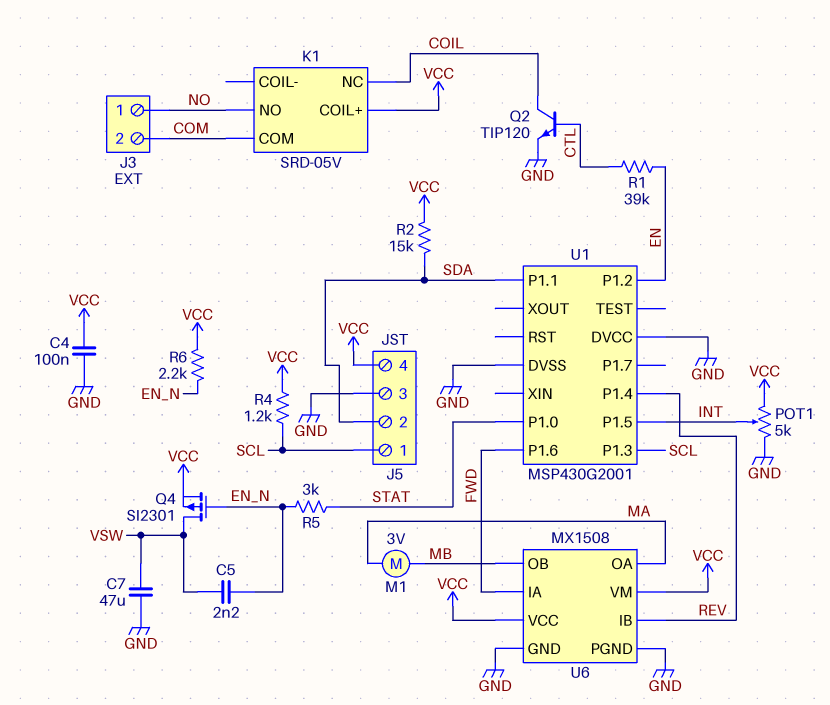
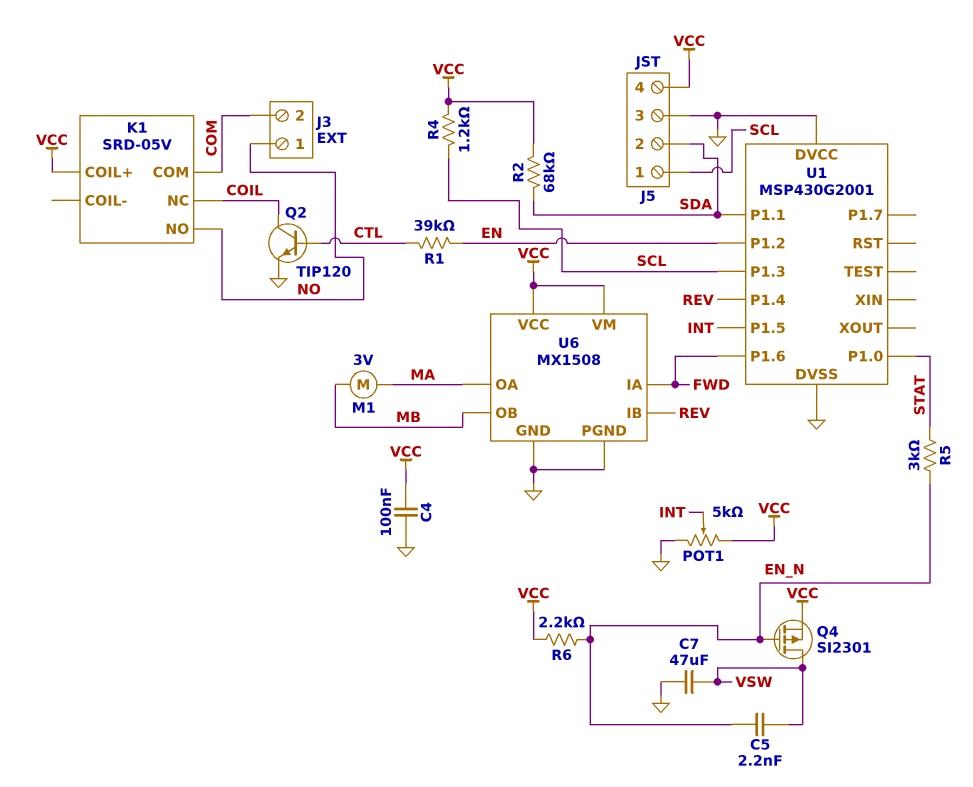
R2: 15k (SDA, VCC) -> 68k (SDA, VCC)

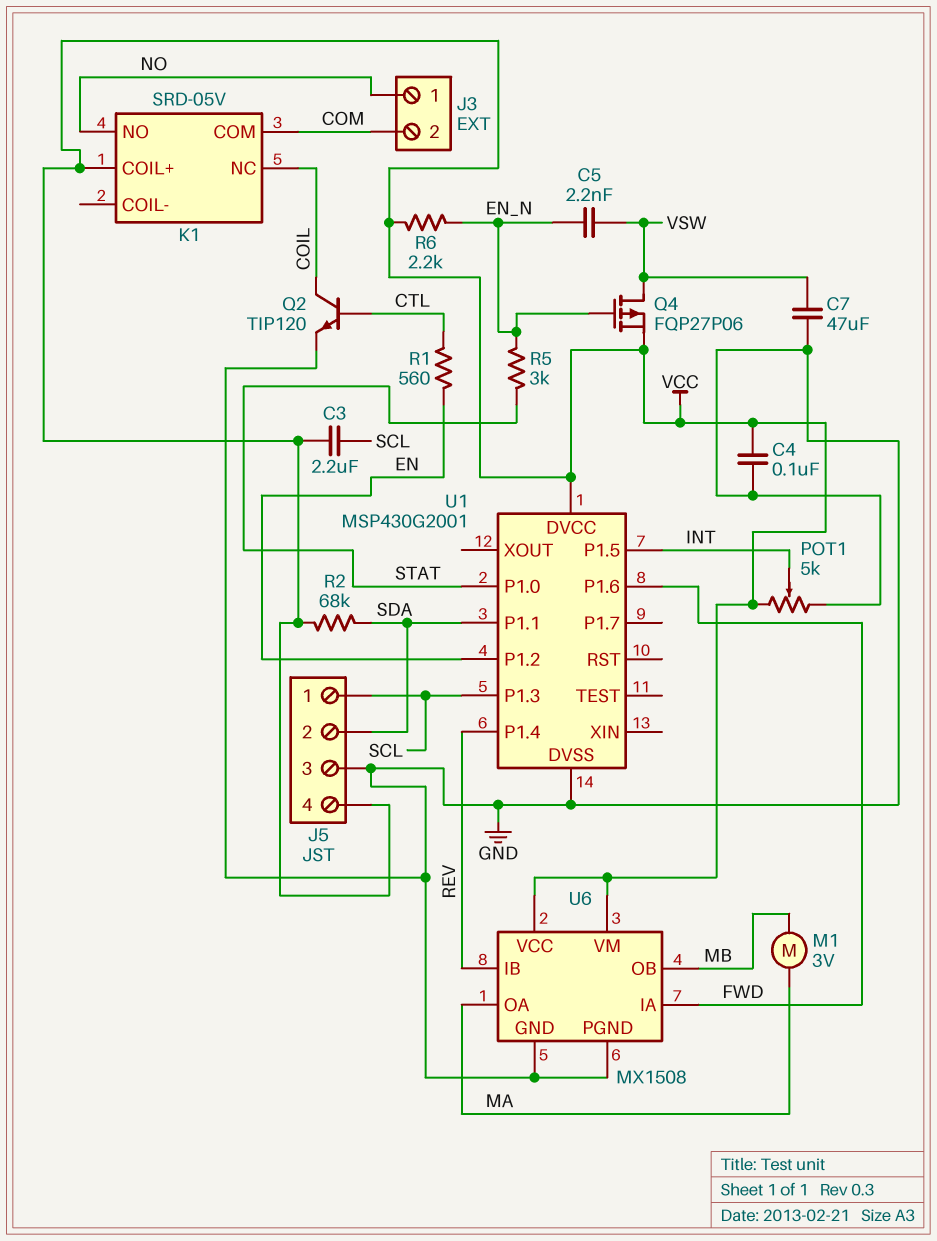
C3: none -> 2.2uF (SCL, VCC)
Q4: PMOS SI2301 (G EN_N, D VSW, S VCC) -> PMOS FQP27P06 (G EN_N, D VSW, S VCC)
R1: 39k (CTL, EN) -> 560 (CTL, EN)
R4: 1.2k (SCL, VCC) -> none
U1 pin DVCC: GND -> VCC

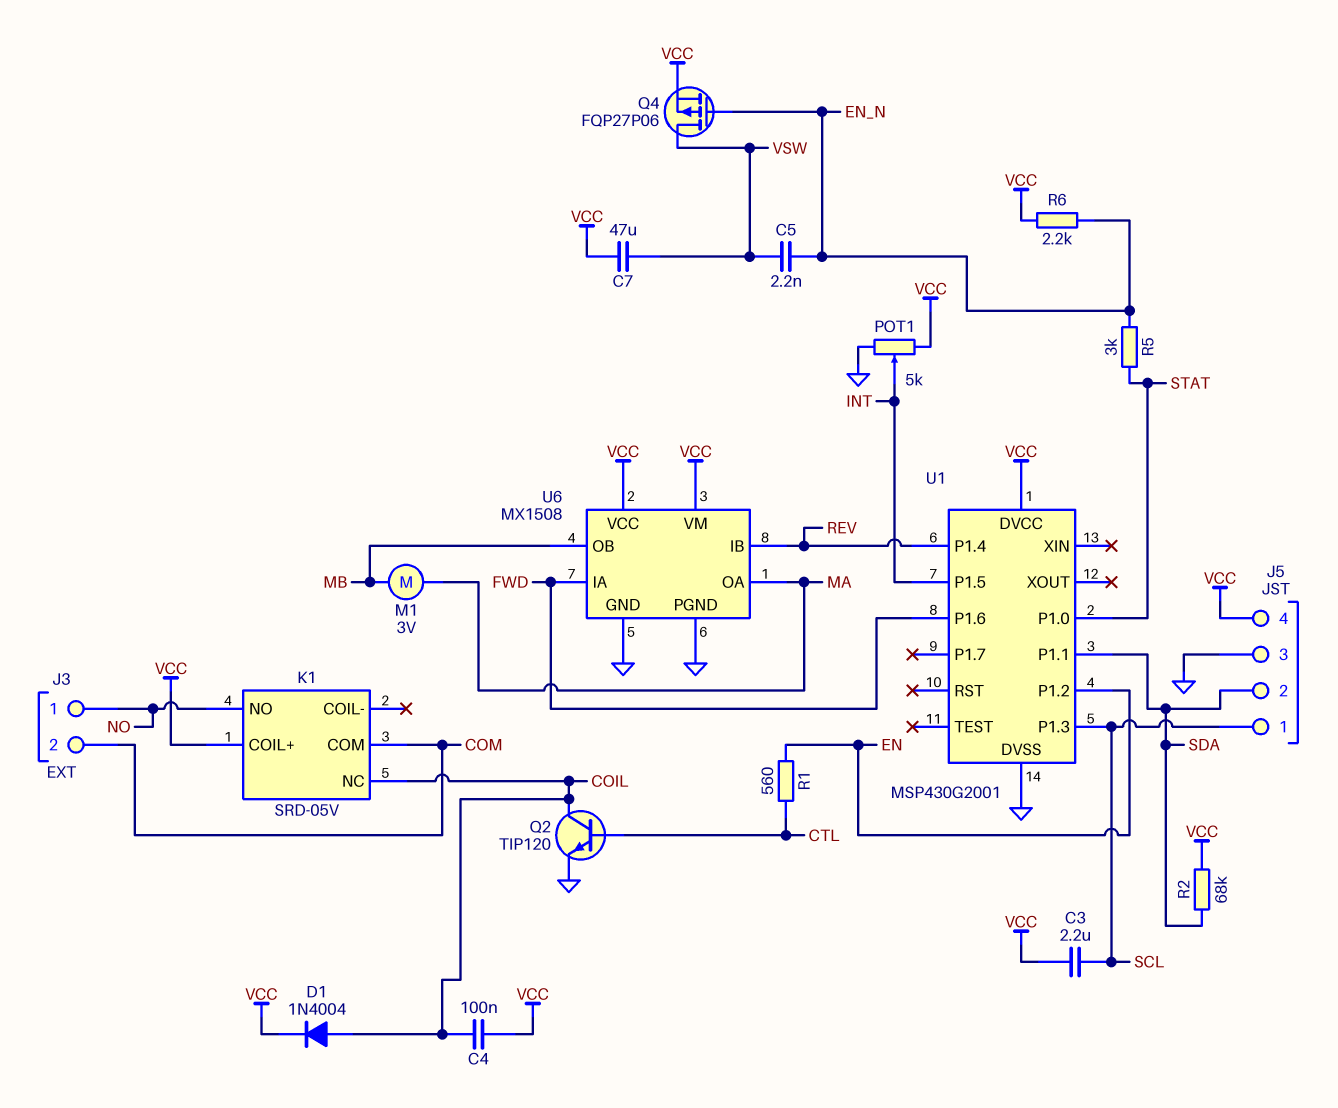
C4: 100nF (GND, VCC) -> 100nF (COIL, VCC)
C7: 47uF (GND, VSW) -> 47uF (VCC, VSW)
D1: none -> diode 1N4004 (A COIL, K VCC)

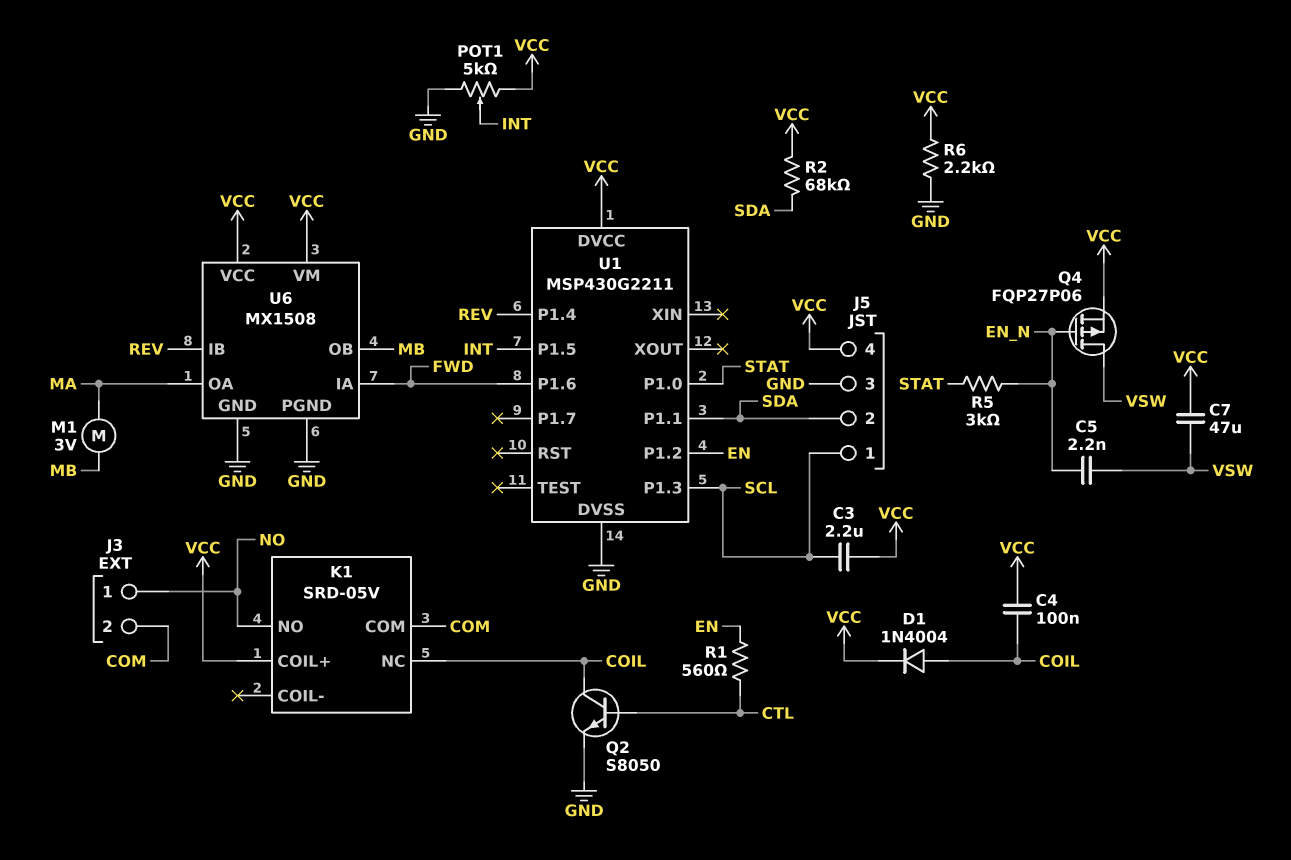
Q2: NPN TIP120 (B CTL, C COIL, E GND) -> NPN S8050 (B CTL, C COIL, E GND)
R6: 2.2k (EN_N, VCC) -> 2.2k (GND, VCC)
U1: MSP430G2001 -> MSP430G2211

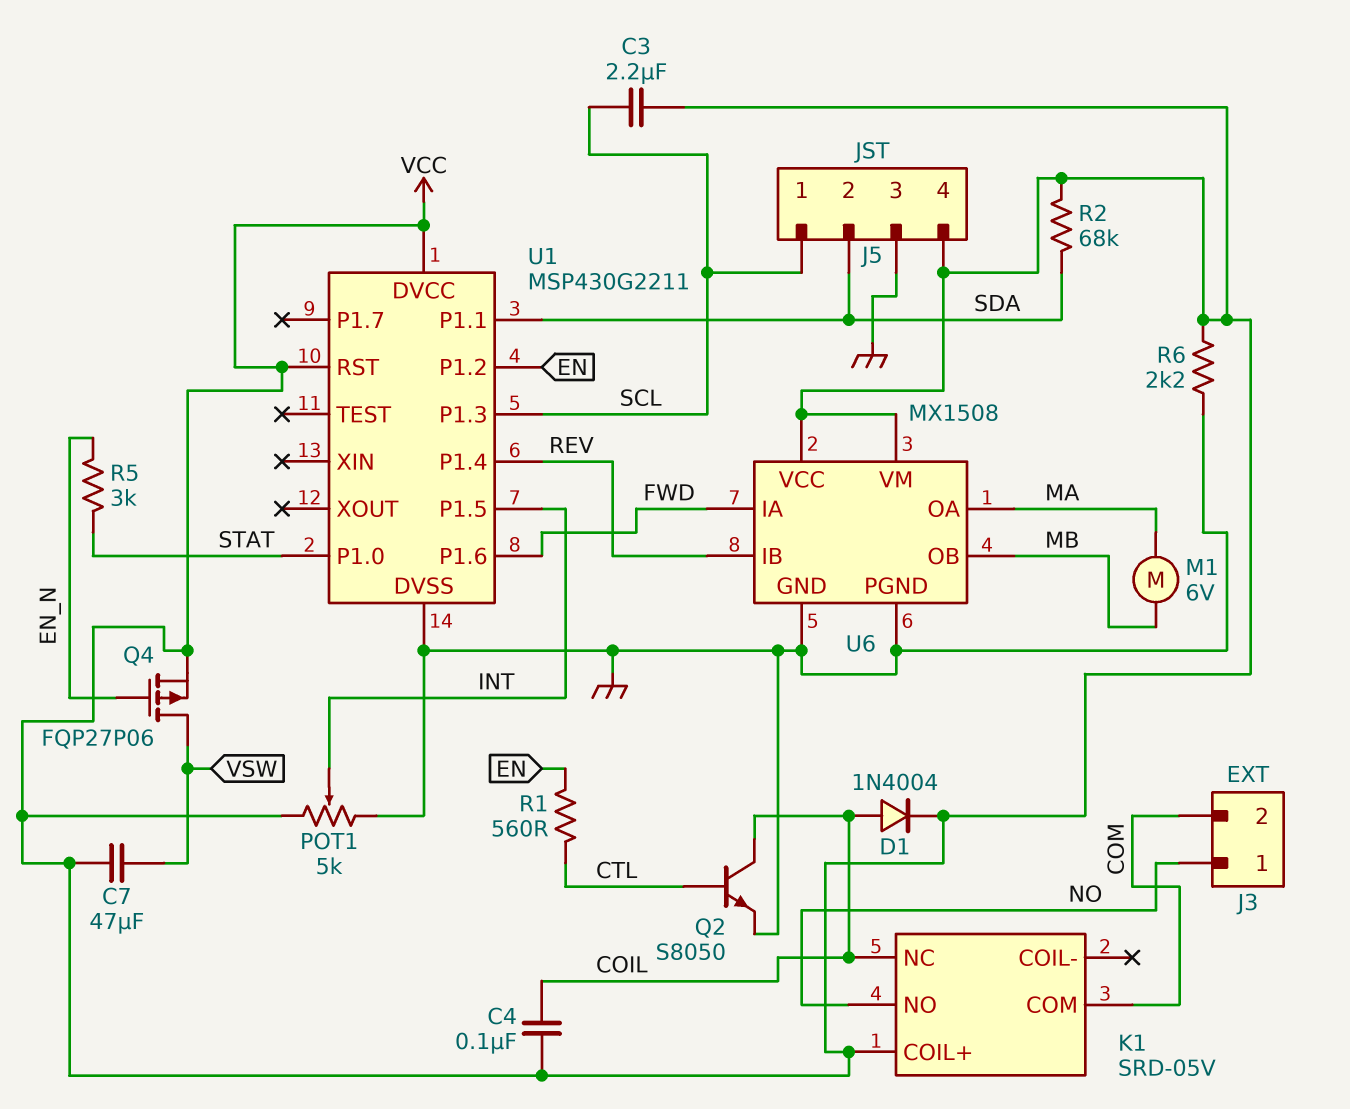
C5: 2.2nF (EN_N, VSW) -> none
M1: motor 3V (MA, MB) -> motor 6V (MA, MB)
U1 pin RST: none -> VCC

